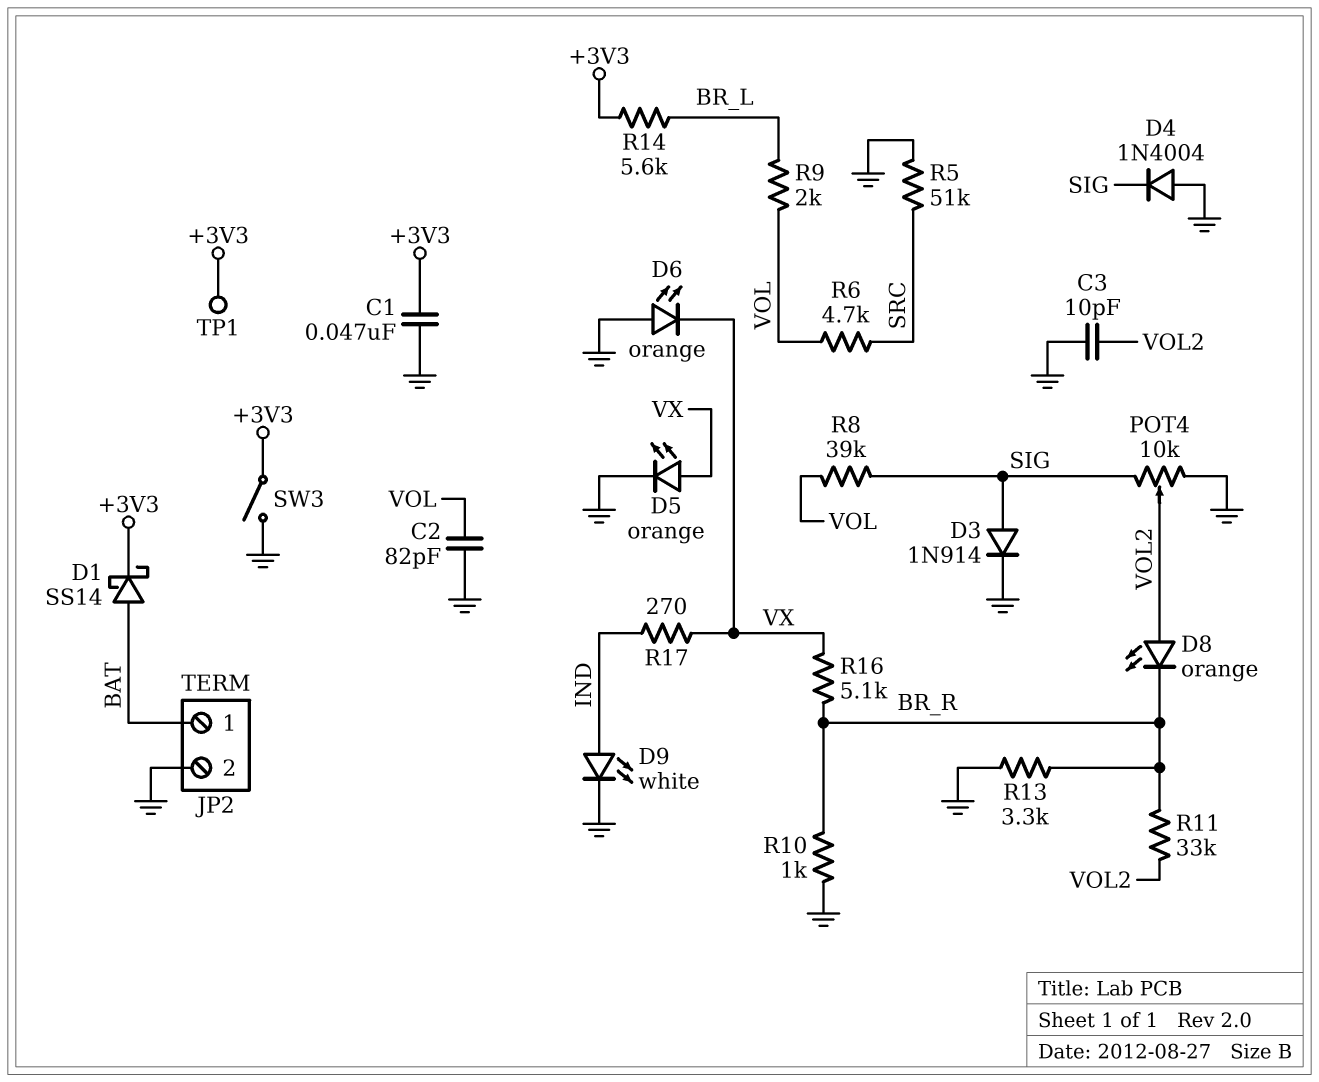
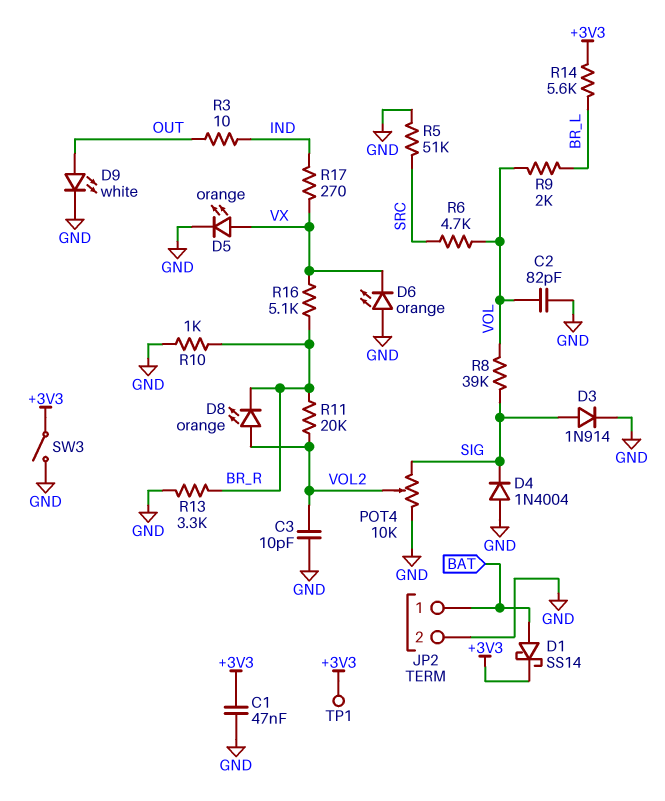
D9: LED white (A IND, K GND) -> LED white (A OUT, K GND)
R3: none -> 10 (IND, OUT)
R11: 33k (BR_R, VOL2) -> 20k (BR_R, VOL2)

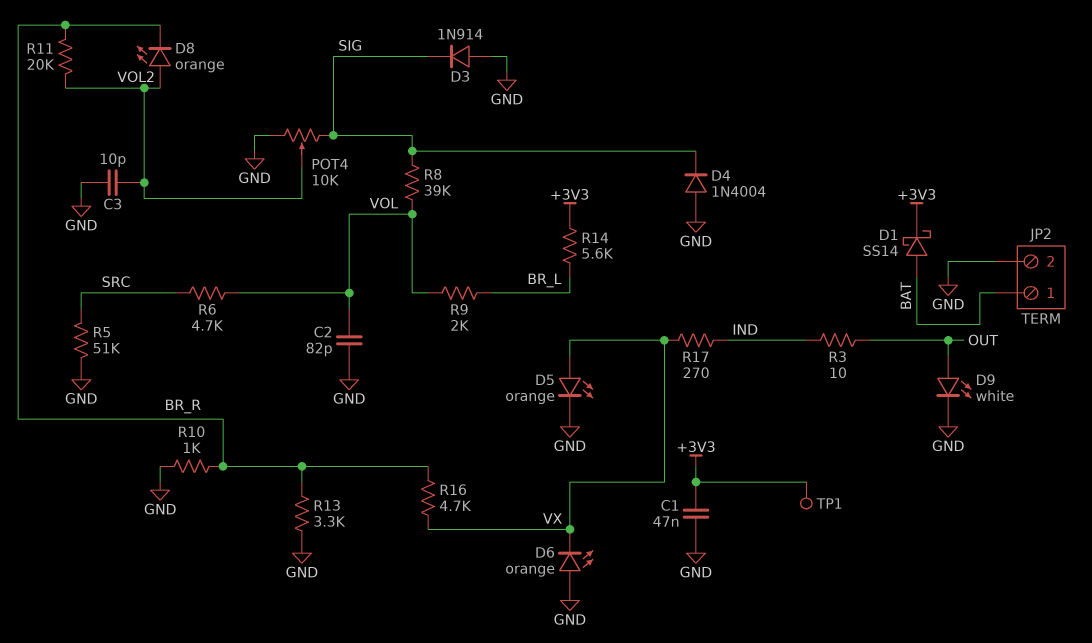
D3: diode 1N914 (A SIG, K GND) -> diode 1N914 (A GND, K SIG)
R16: 5.1k (BR_R, VX) -> 4.7k (BR_R, VX)
SW3: switch (+3V3, GND) -> none

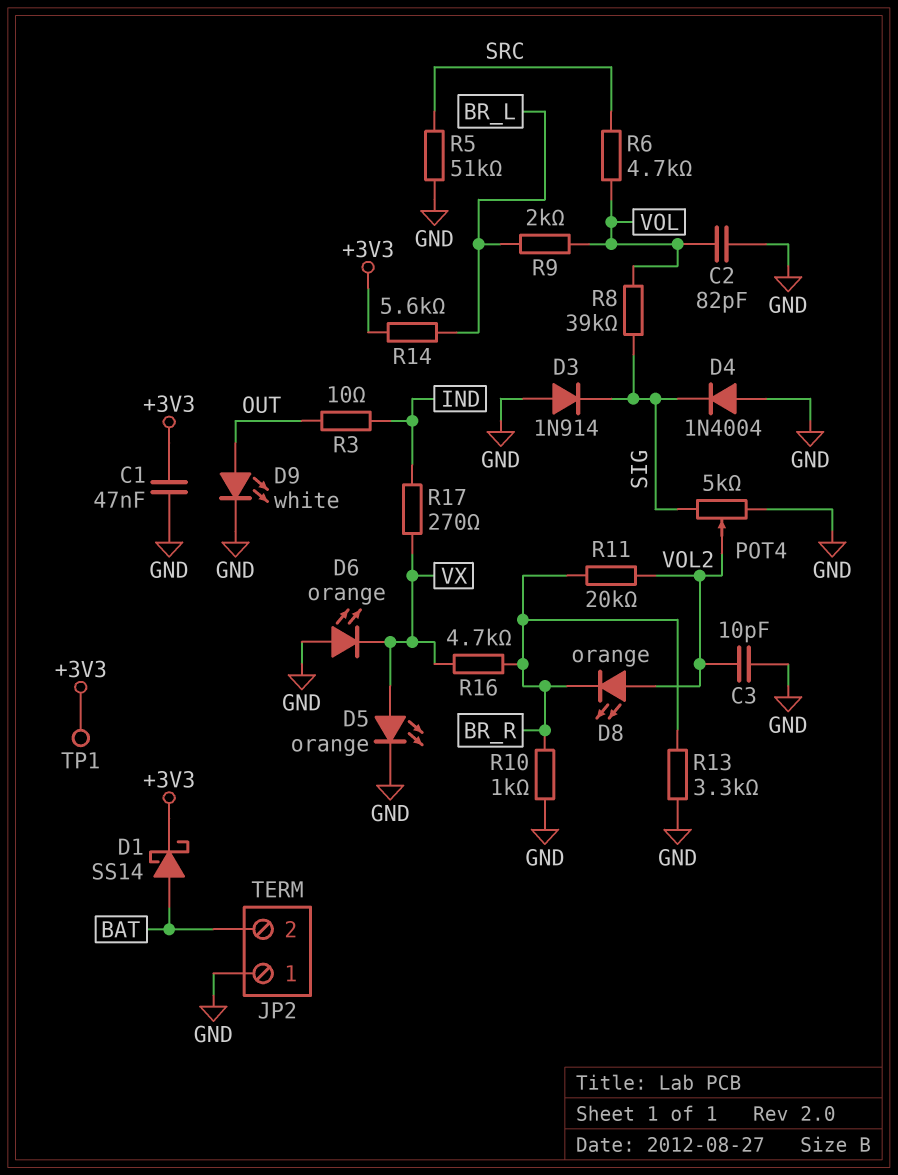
JP2 pin 1: BAT -> GND
JP2 pin 2: GND -> BAT
POT4: 10k (GND, SIG, wiper VOL2) -> 5k (GND, SIG, wiper VOL2)

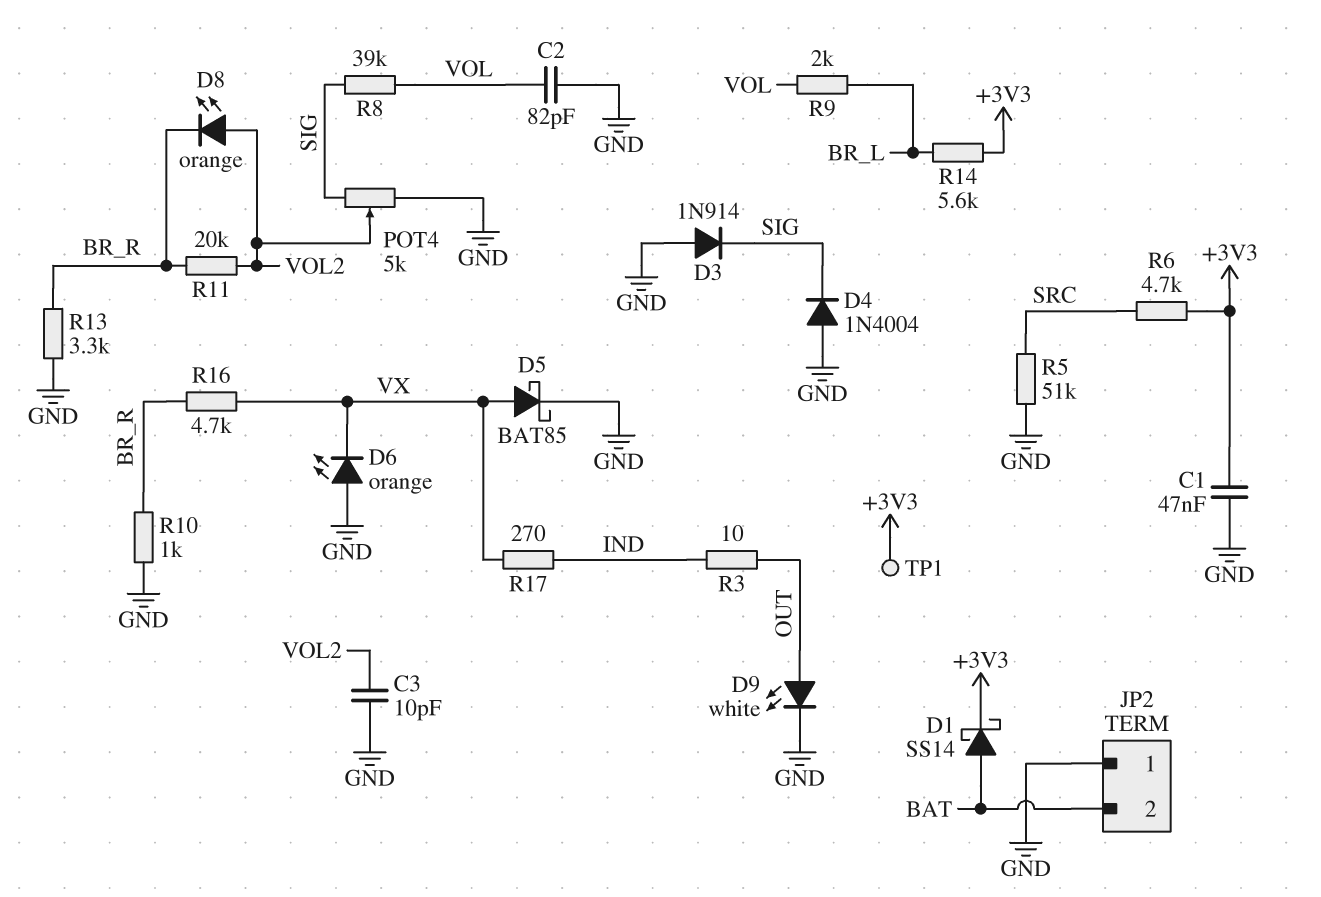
D5: LED orange (A VX, K GND) -> schottky BAT85 (A VX, K GND)
R6: 4.7k (SRC, VOL) -> 4.7k (+3V3, SRC)

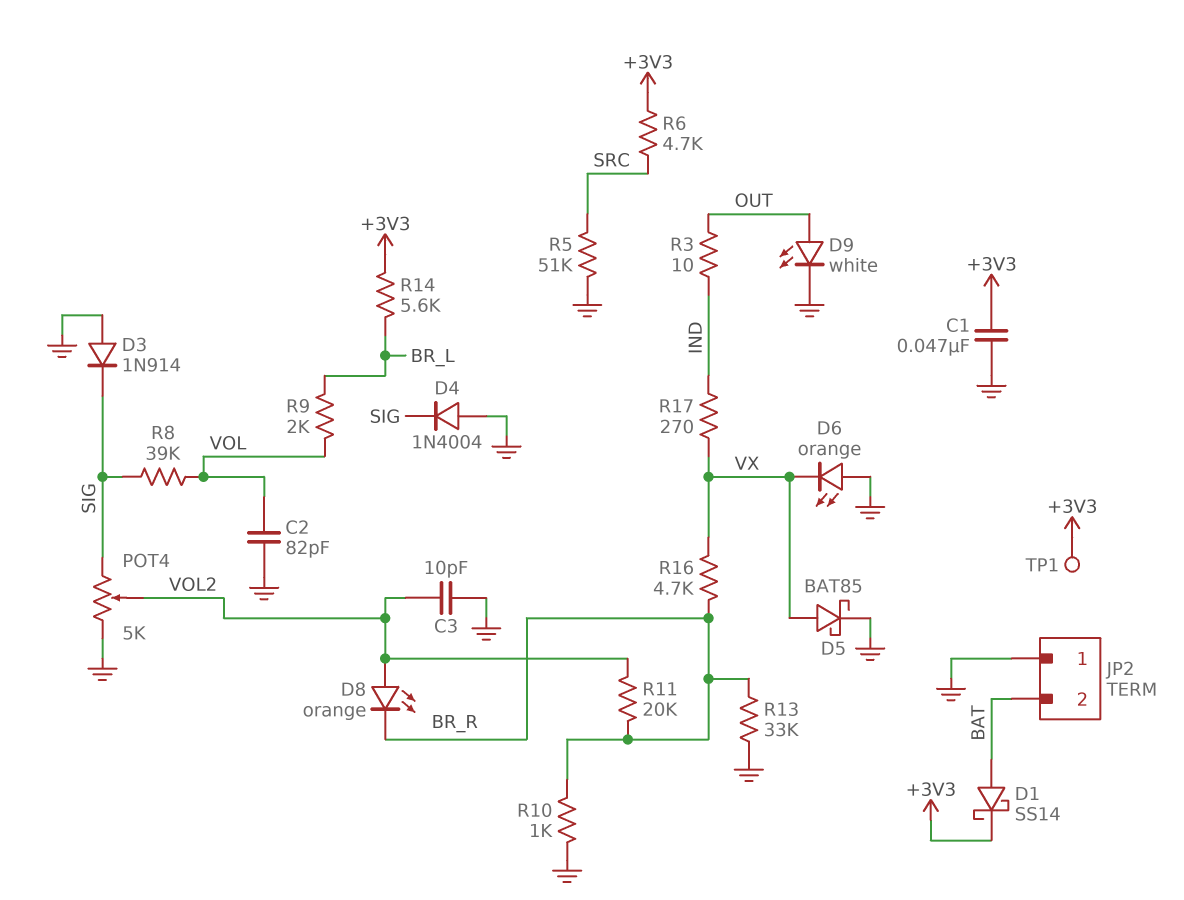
R13: 3.3k (BR_R, GND) -> 33k (BR_R, GND)

